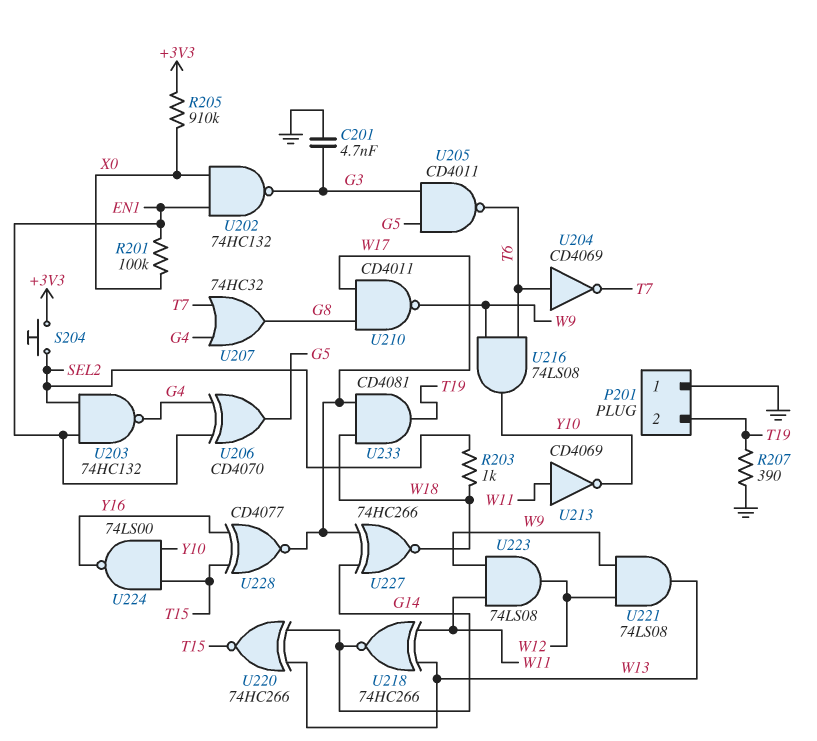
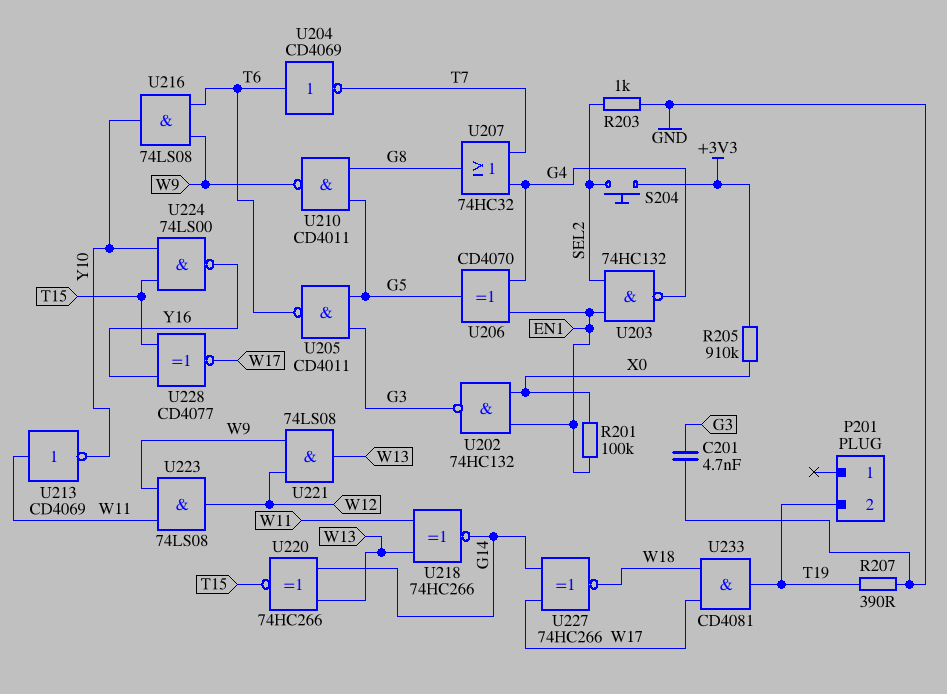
P201 pin 1: GND -> none
R203: 1k (SEL2, W18) -> 1k (GND, SEL2)
U210: NAND CD4011 (in G8, in W17, out W9) -> NAND CD4011 (in G5, in G8, out W9)

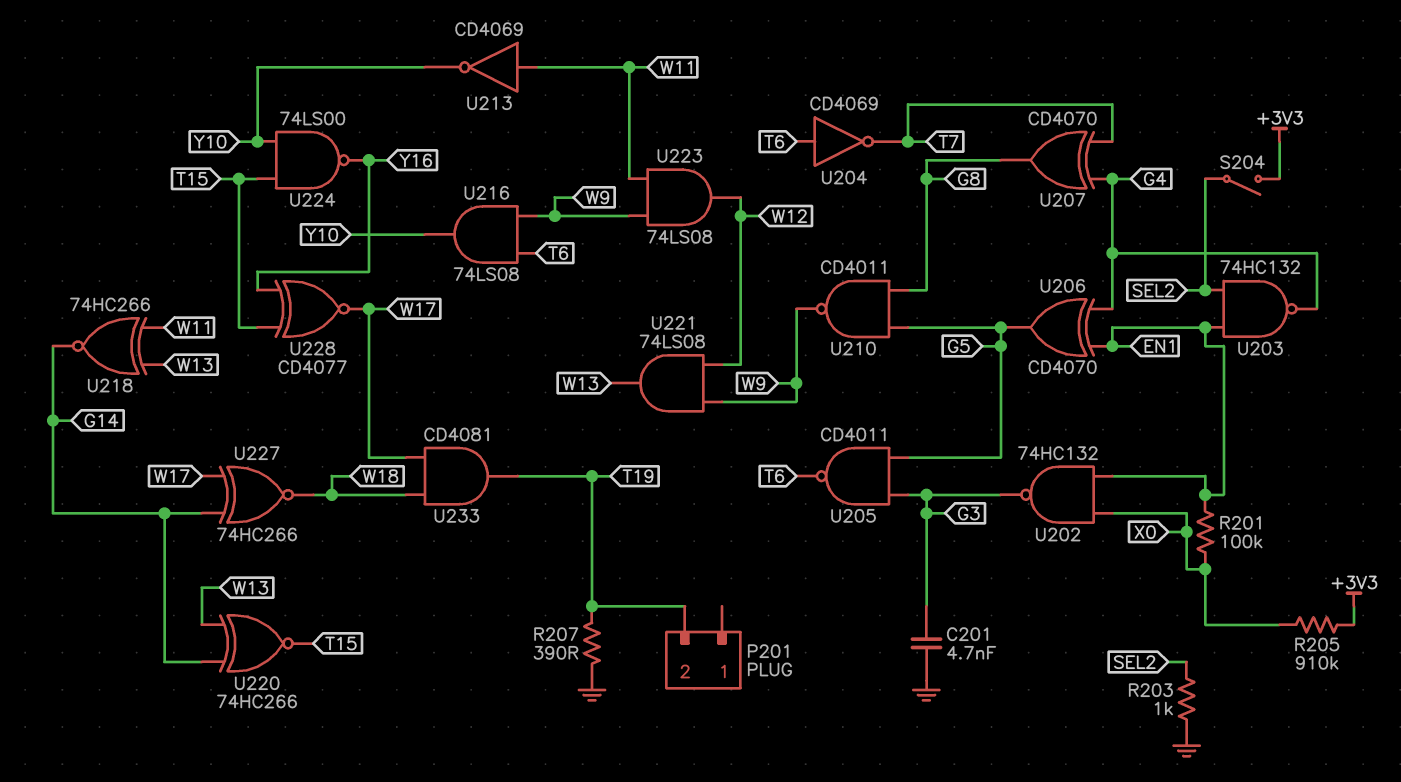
S204: button (+3V3, SEL2) -> switch (+3V3, SEL2)
U207: OR 74HC32 (in G4, in T7, out G8) -> XOR CD4070 (in G4, in T7, out G8)

